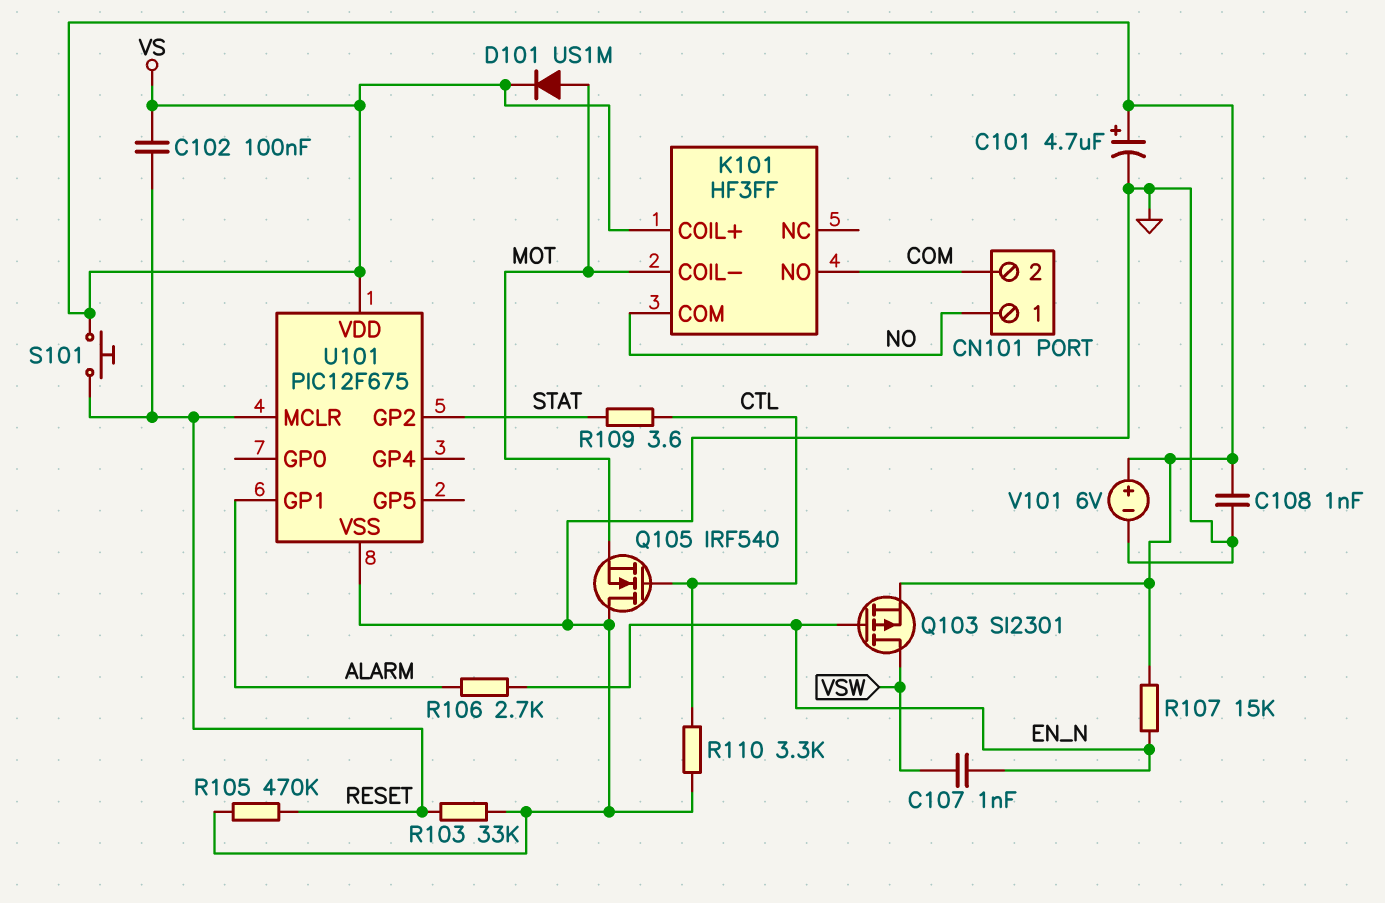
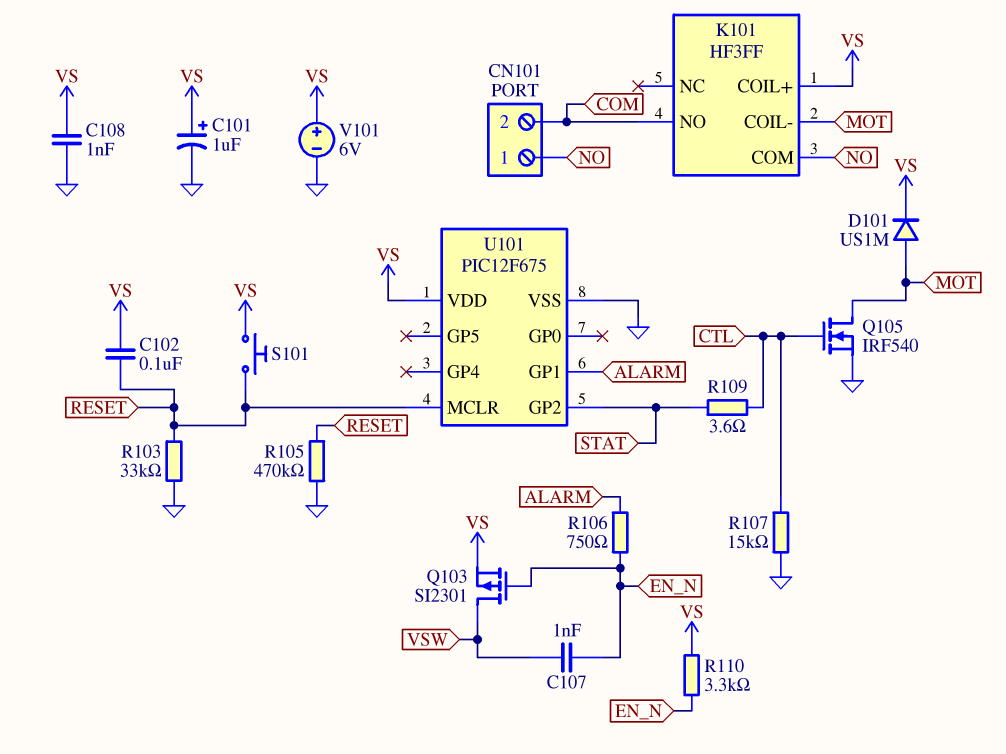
C101: 4.7uF (plus VS, minus GND) -> 1uF (plus VS, minus GND)
Q105: NMOS IRF540 (G CTL, D GND, S MOT) -> NMOS IRF540 (G CTL, D MOT, S GND)
R106: 2.7k (ALARM, EN_N) -> 750 (ALARM, EN_N)
R107: 15k (EN_N, VS) -> 15k (CTL, GND)
R110: 3.3k (CTL, GND) -> 3.3k (EN_N, VS)

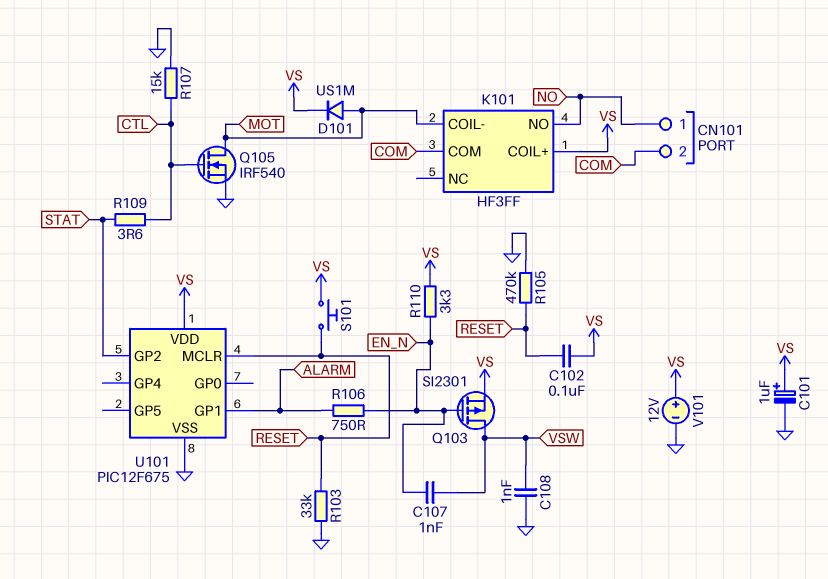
C108: 1nF (GND, VS) -> 1nF (GND, VSW)
K101 pin COM: NO -> COM
K101 pin NO: COM -> NO
V101: 6V (plus VS, minus GND) -> 12V (plus VS, minus GND)

